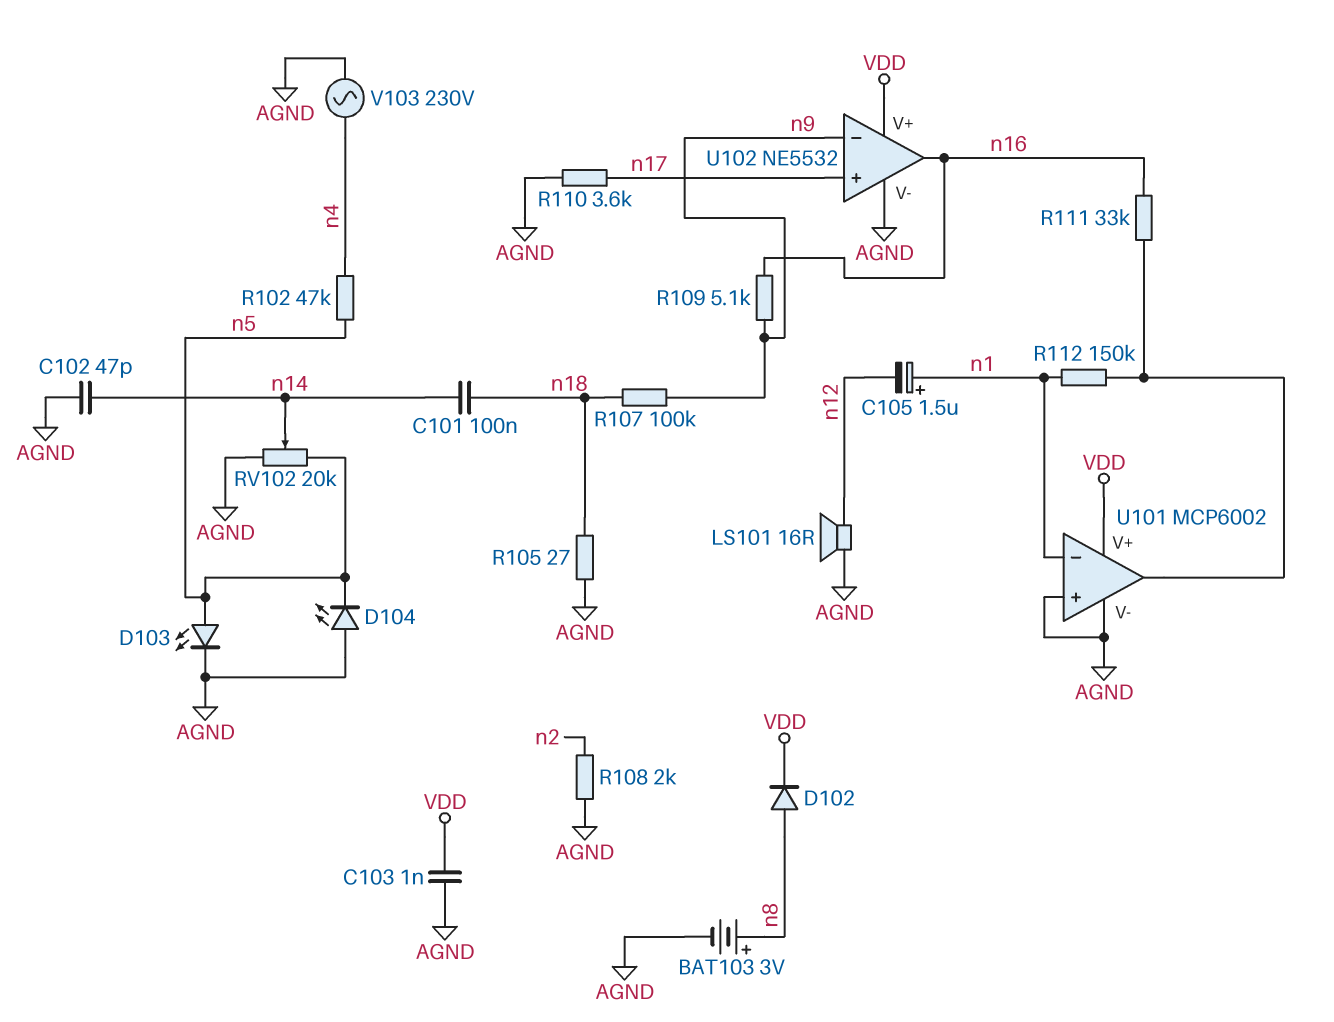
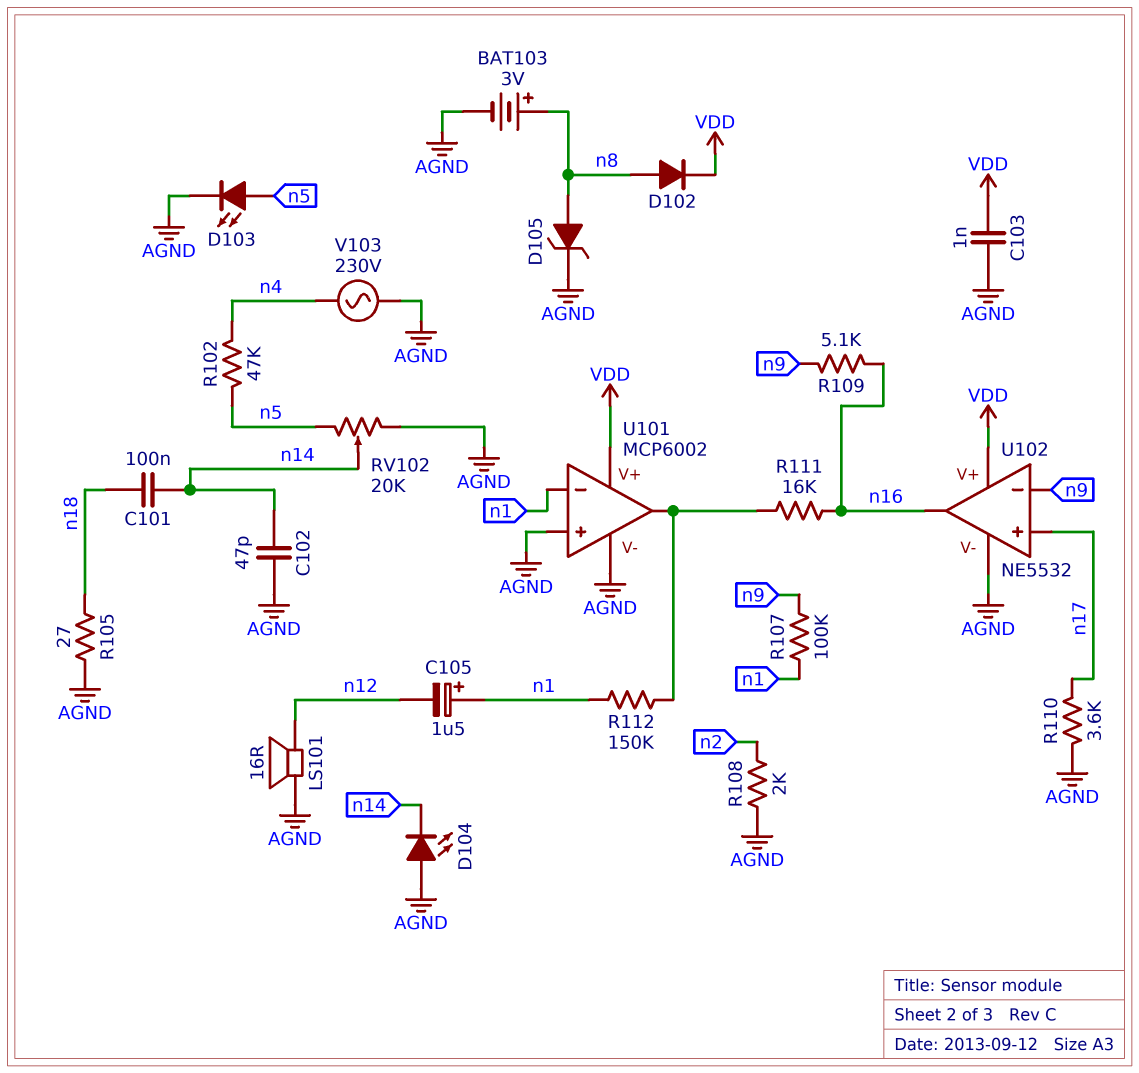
D104: LED (A AGND, K n5) -> LED (A AGND, K n14)
D105: none -> zener (A n8, K AGND)
R107: 100k (n9, n18) -> 100k (n1, n9)
R111: 33k (U101/out, n16) -> 16k (U101/out, n16)

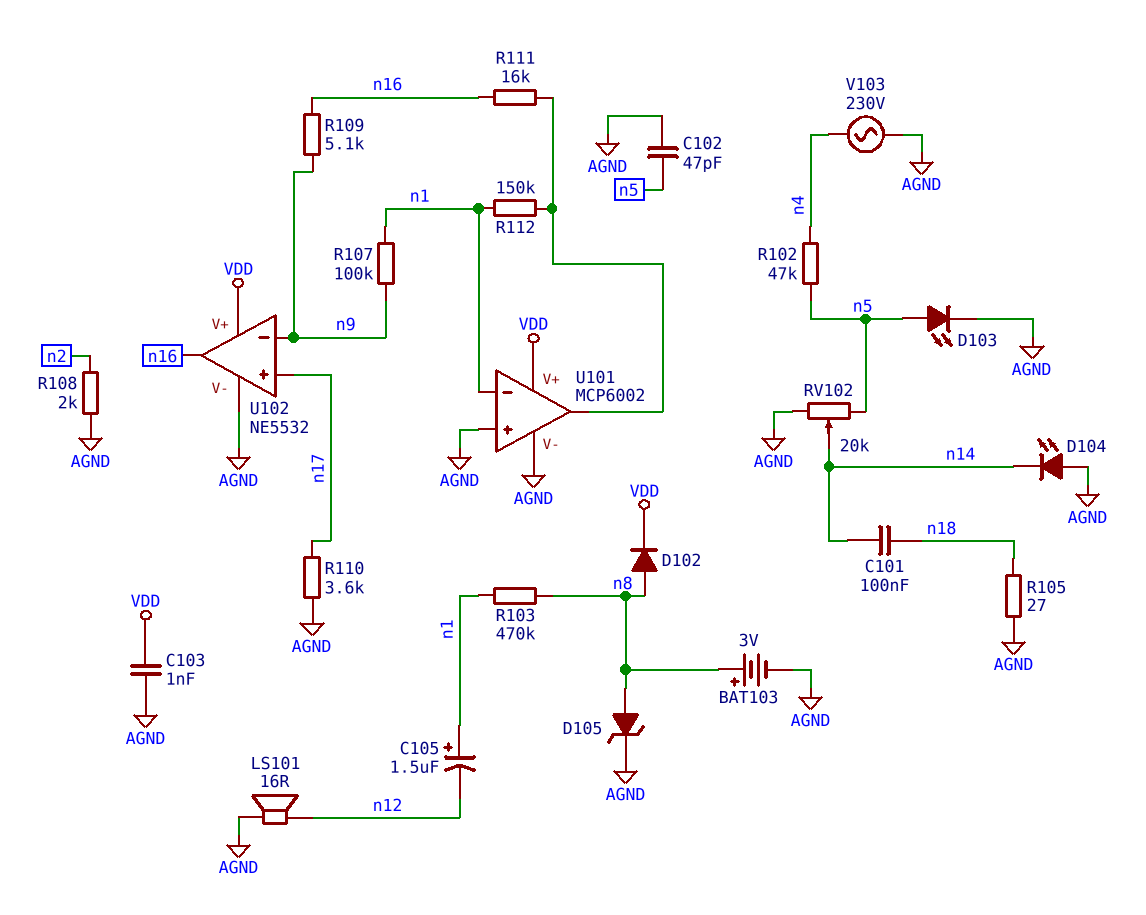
C102: 47pF (AGND, n14) -> 47pF (AGND, n5)
R103: none -> 470k (n1, n8)

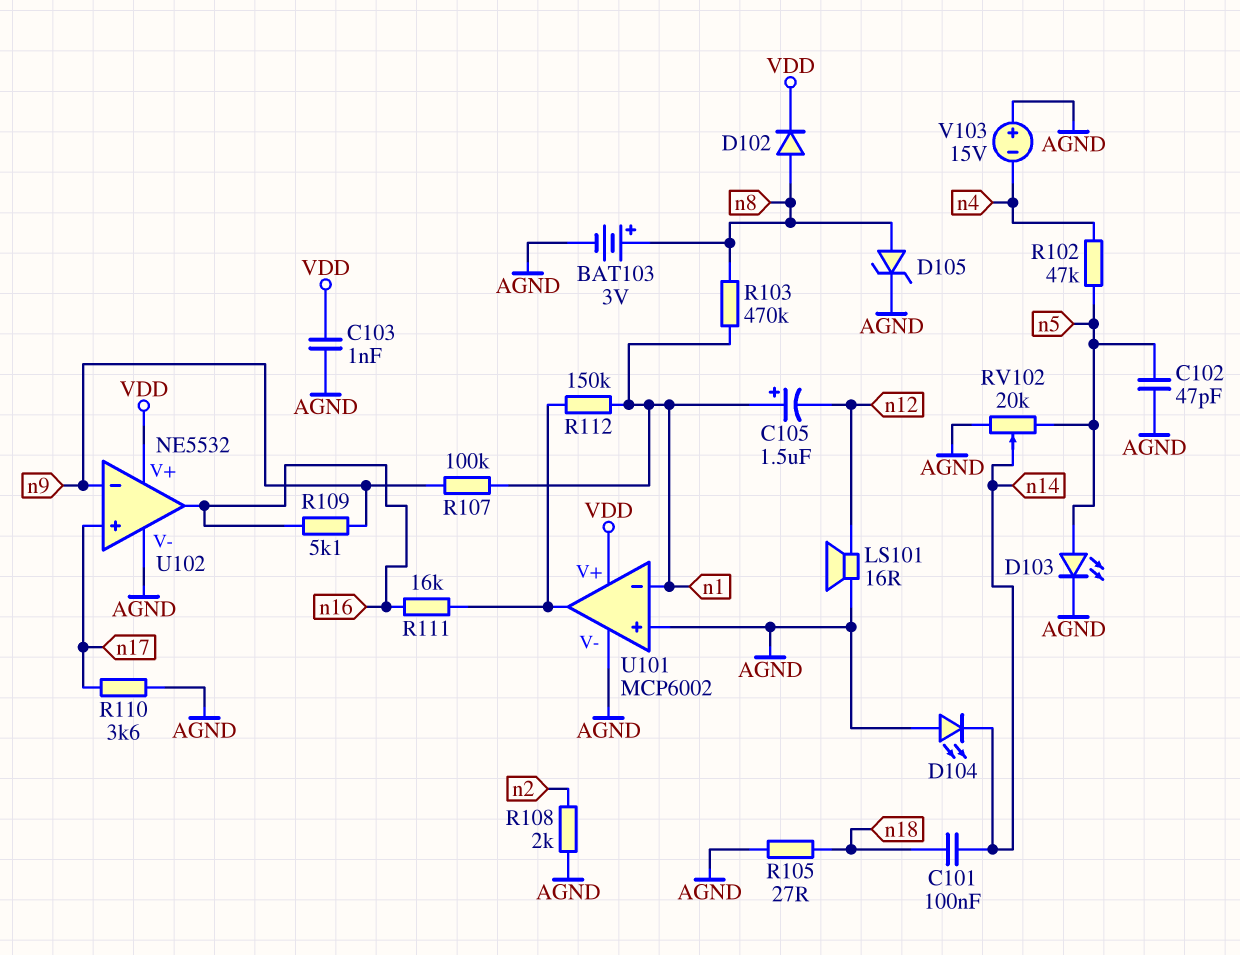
V103: AC 230V (AGND, n4) -> 15V (plus AGND, minus n4)

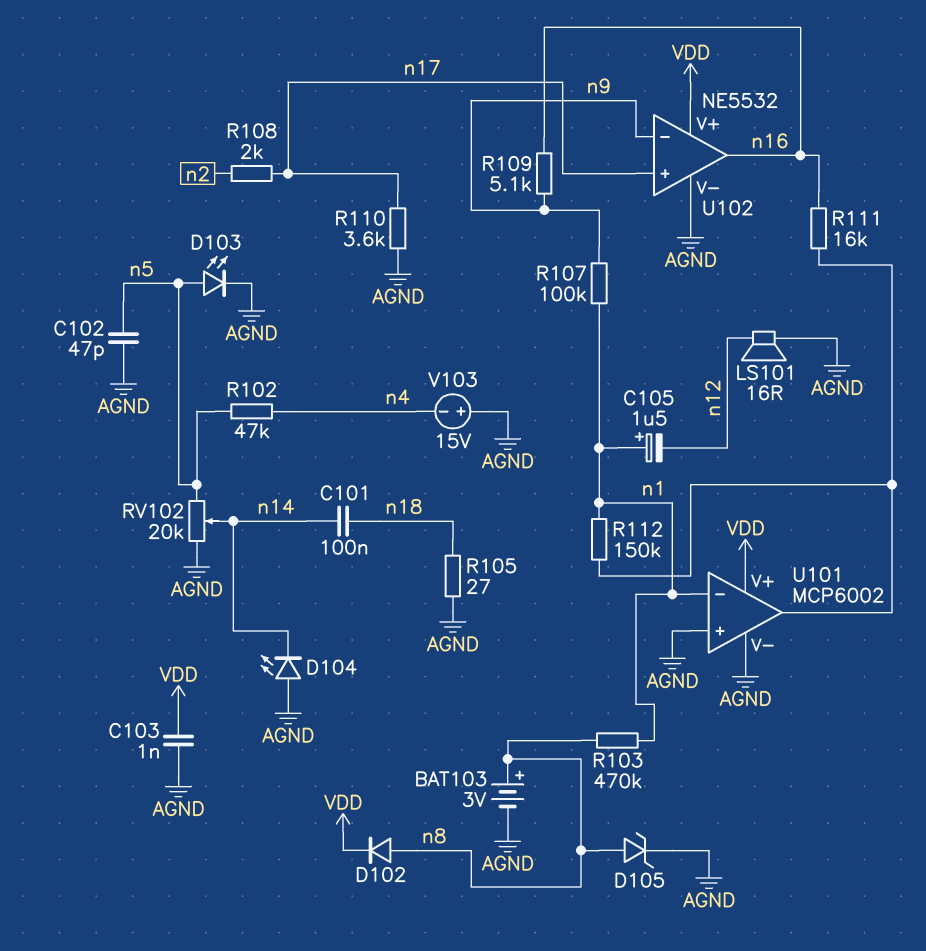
R108: 2k (AGND, n2) -> 2k (n2, n17)

